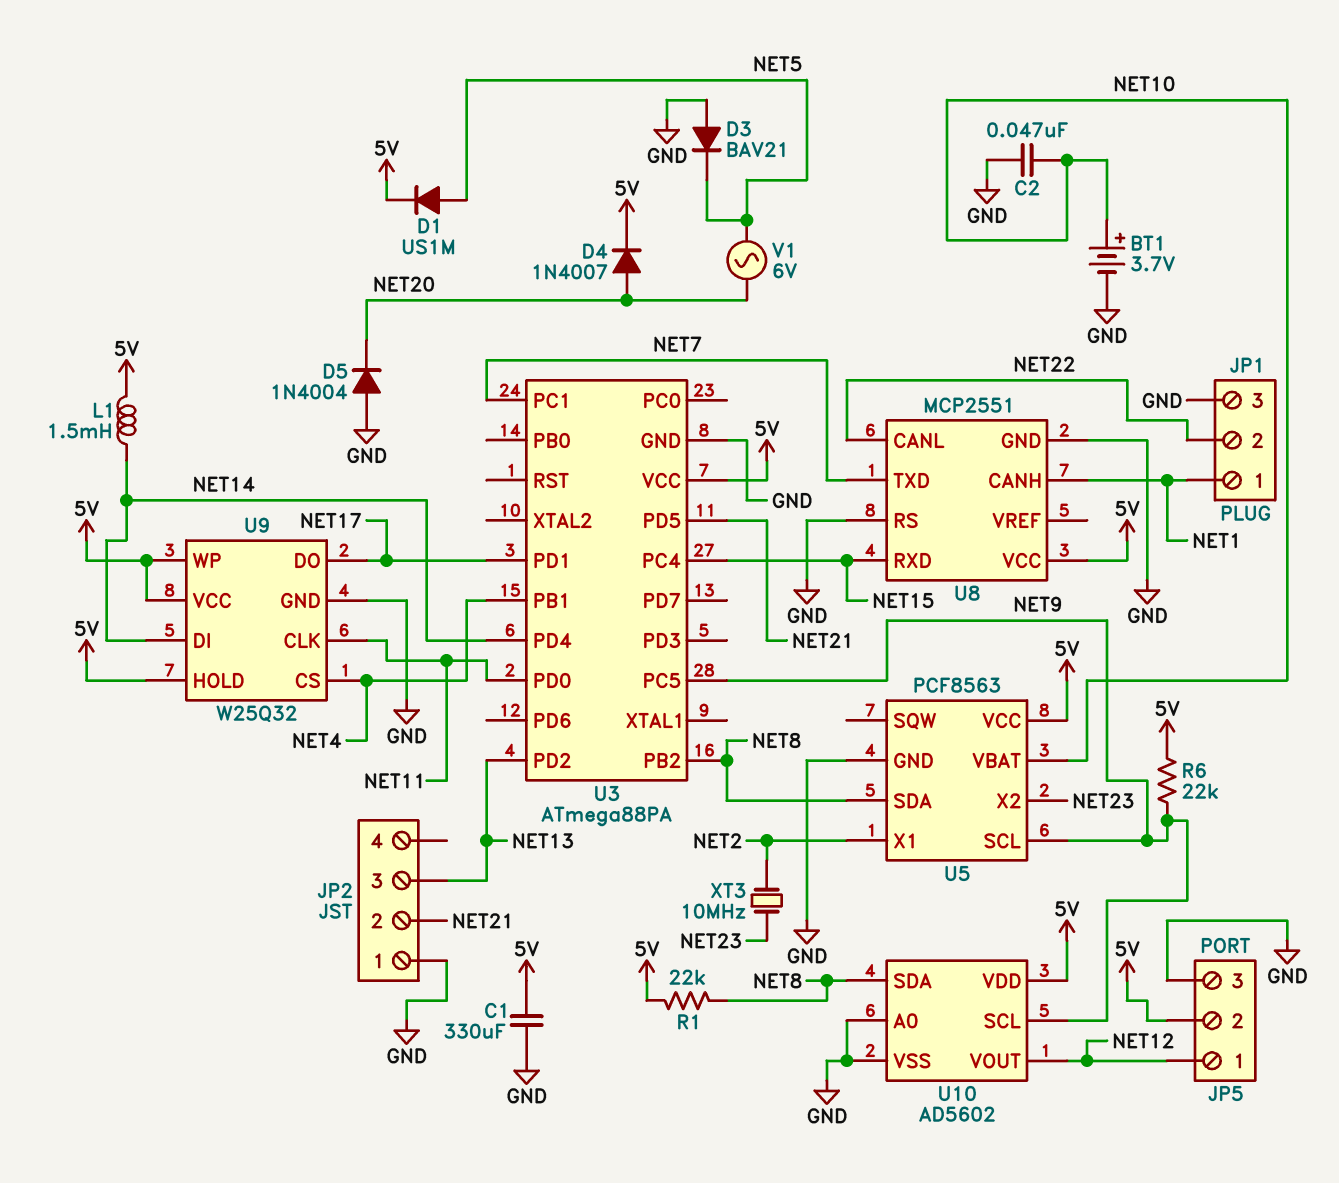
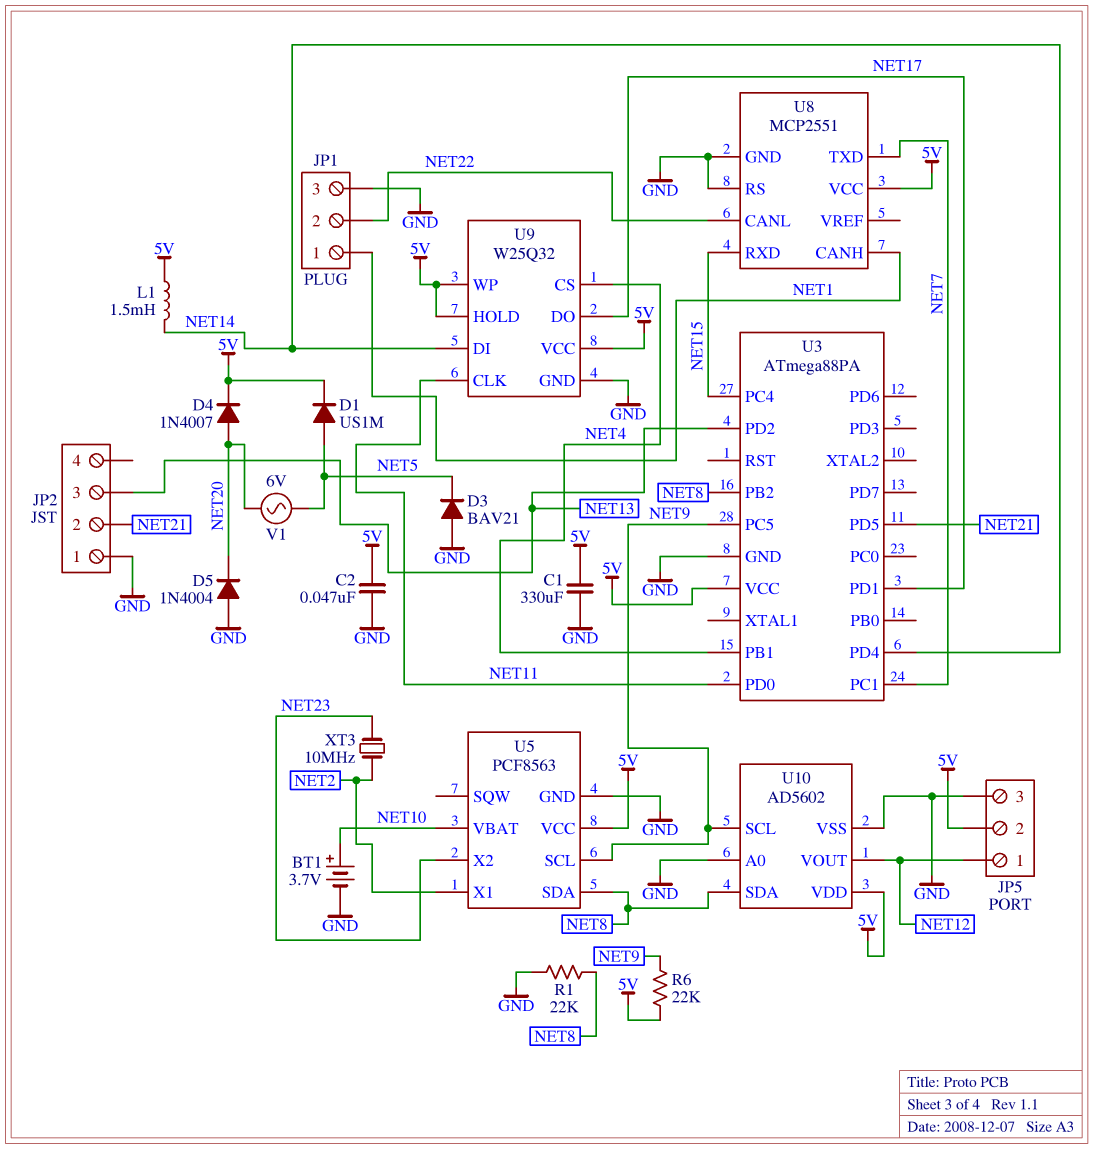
C2: 47nF (GND, NET10) -> 47nF (5V, GND)
R1: 22k (5V, NET8) -> 22k (GND, NET8)

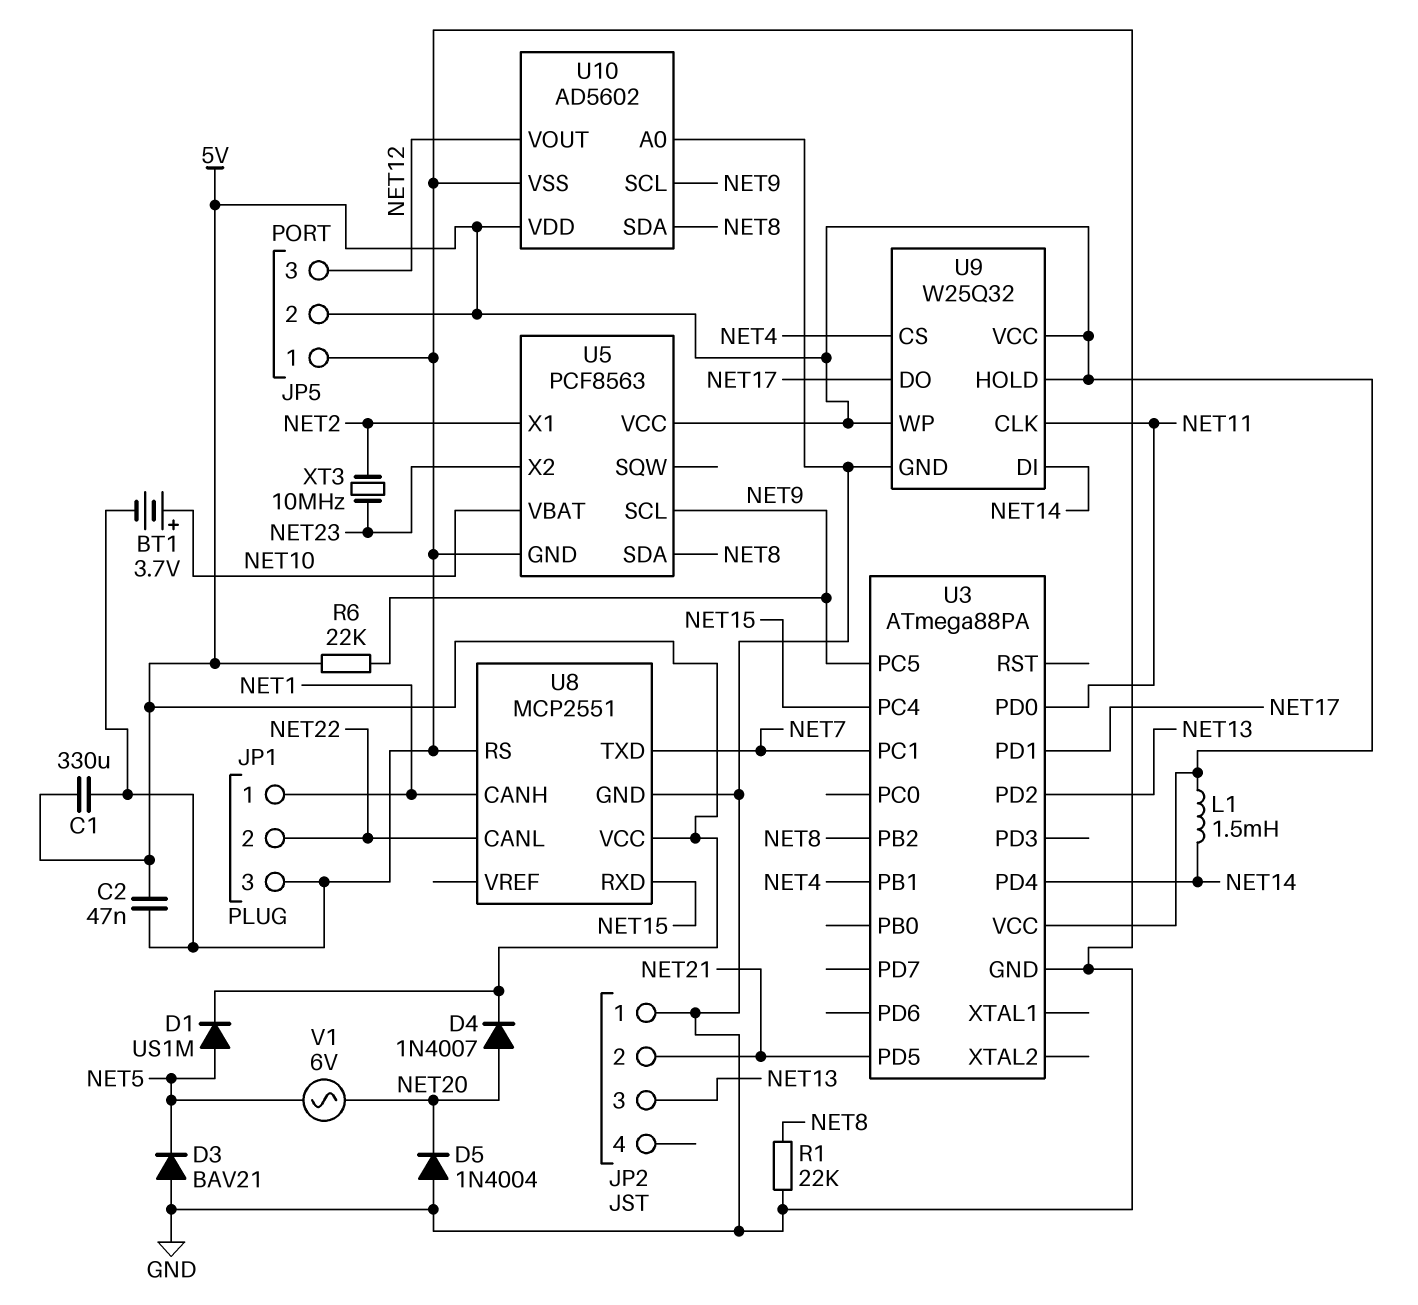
JP5 pin 1: NET12 -> GND
JP5 pin 3: GND -> NET12

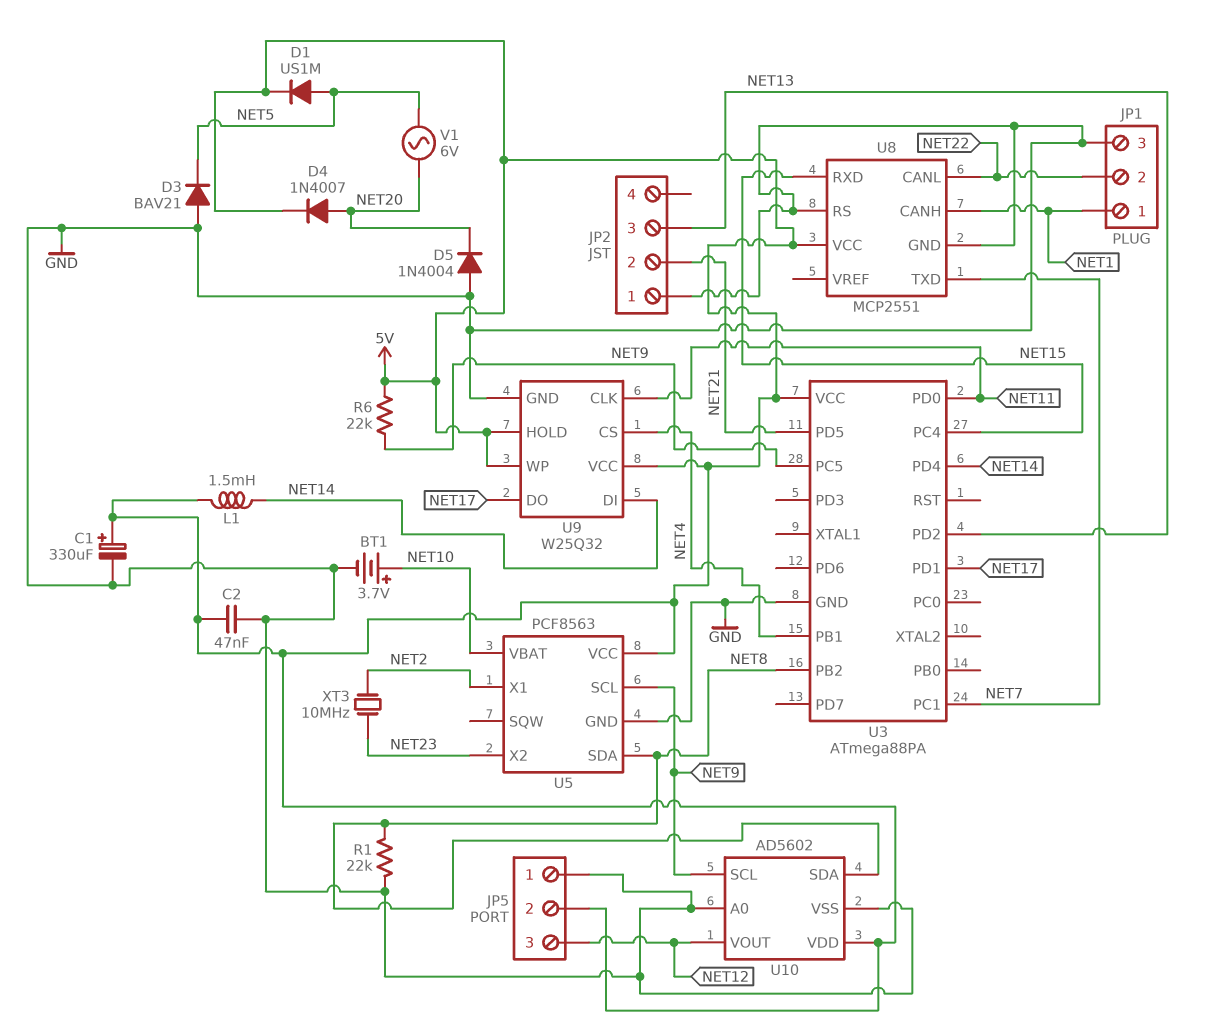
C1: 330uF (5V, GND) -> 330uF (plus 5V, minus GND)

